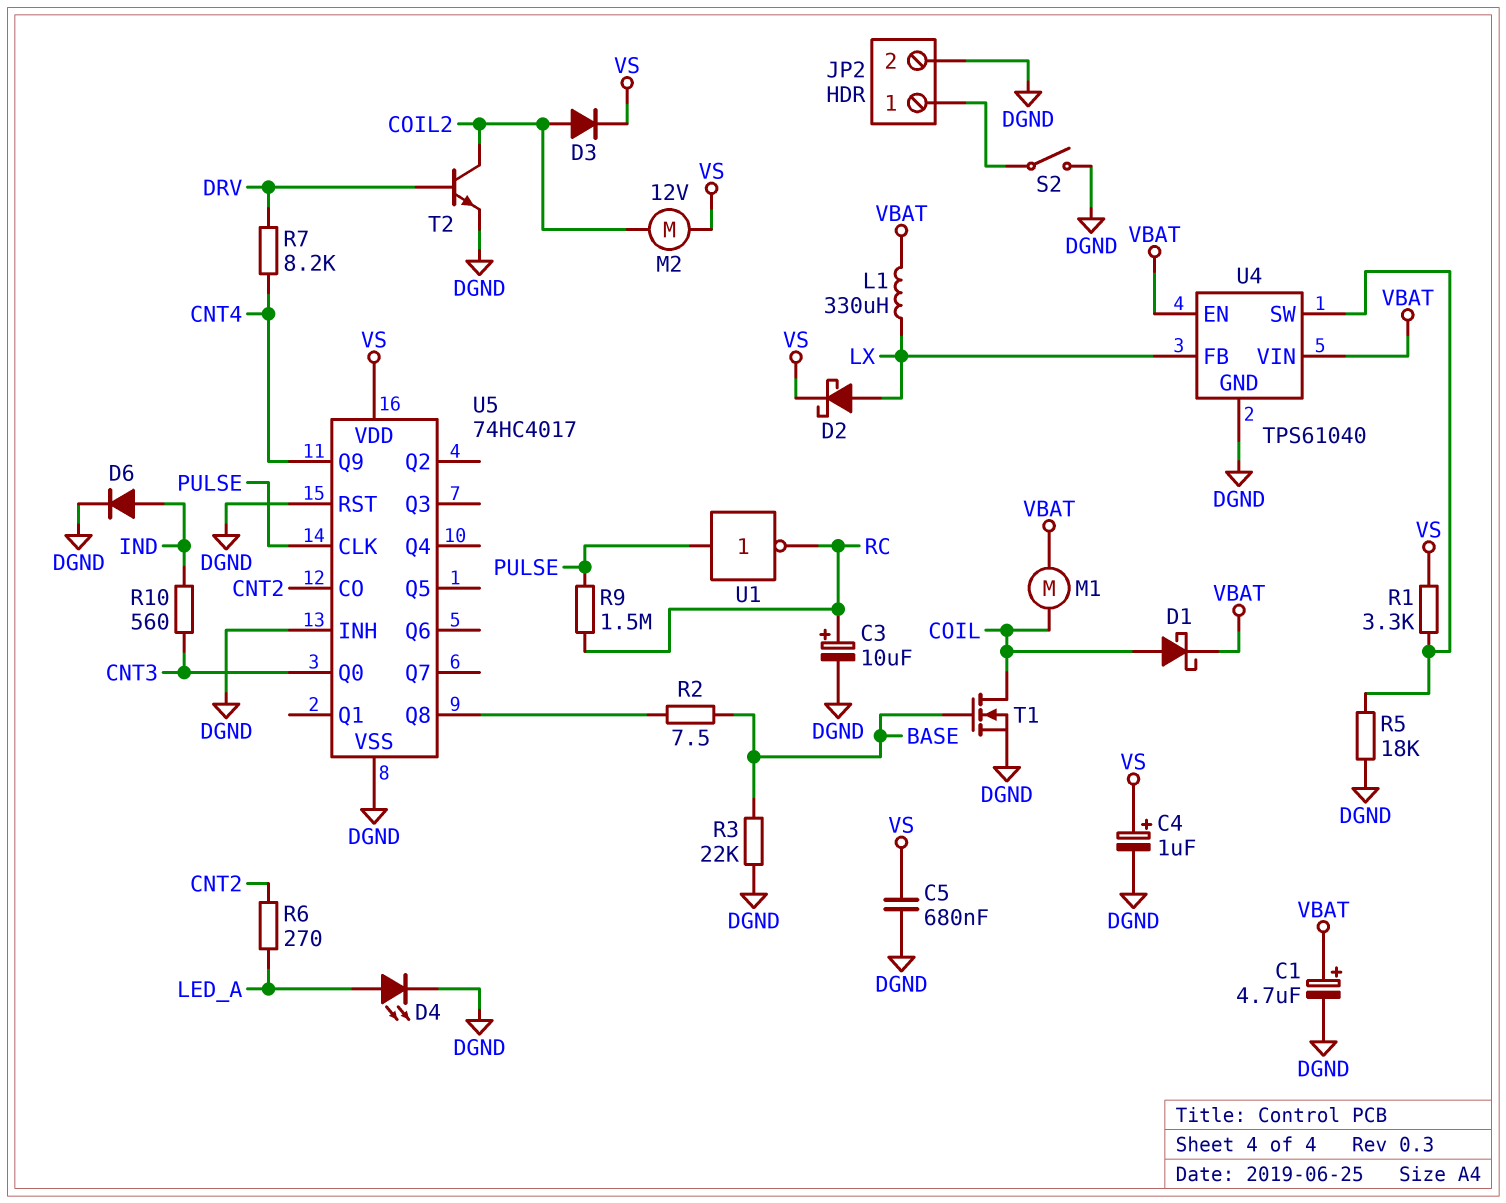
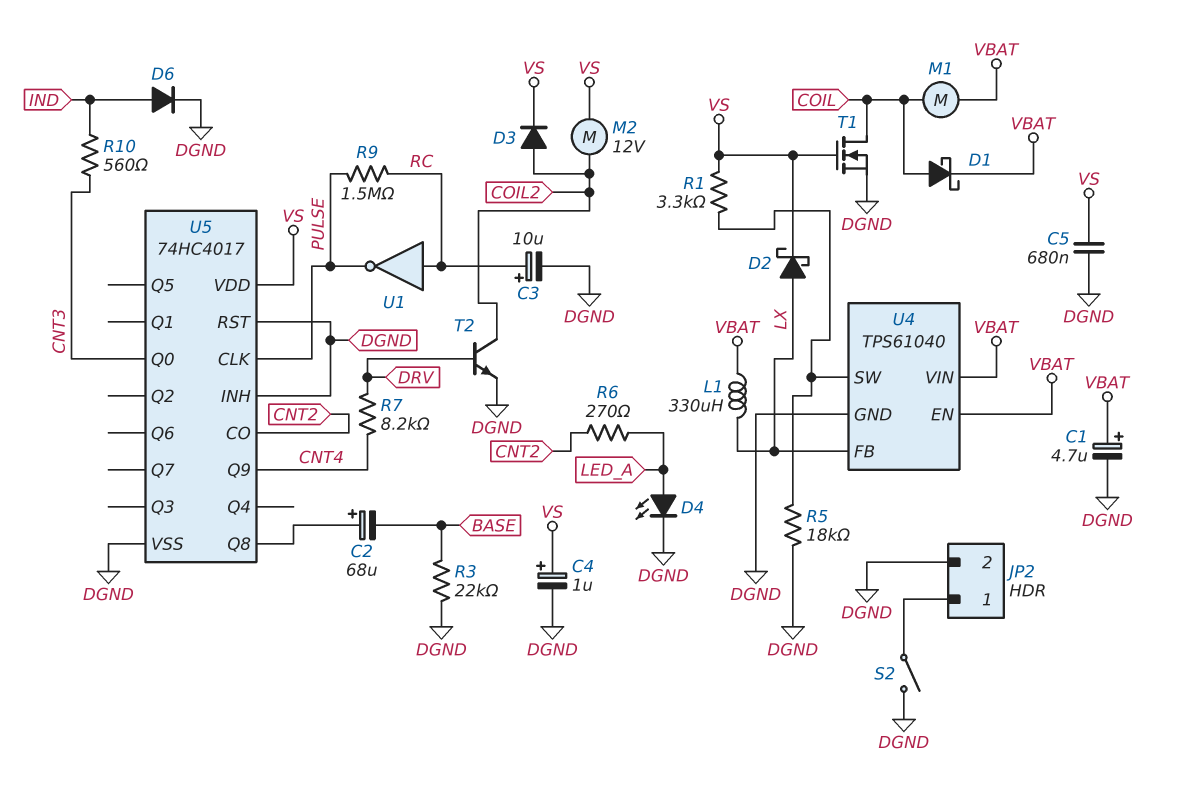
C2: none -> 68uF (plus U5/Q8, minus BASE)
R2: 7.5 (BASE, U5/Q8) -> none
T1: NMOS (G BASE, D COIL, S DGND) -> NMOS (G VS, D COIL, S DGND)
U1: NOT (in PULSE, out RC) -> NOT (in RC, out PULSE)

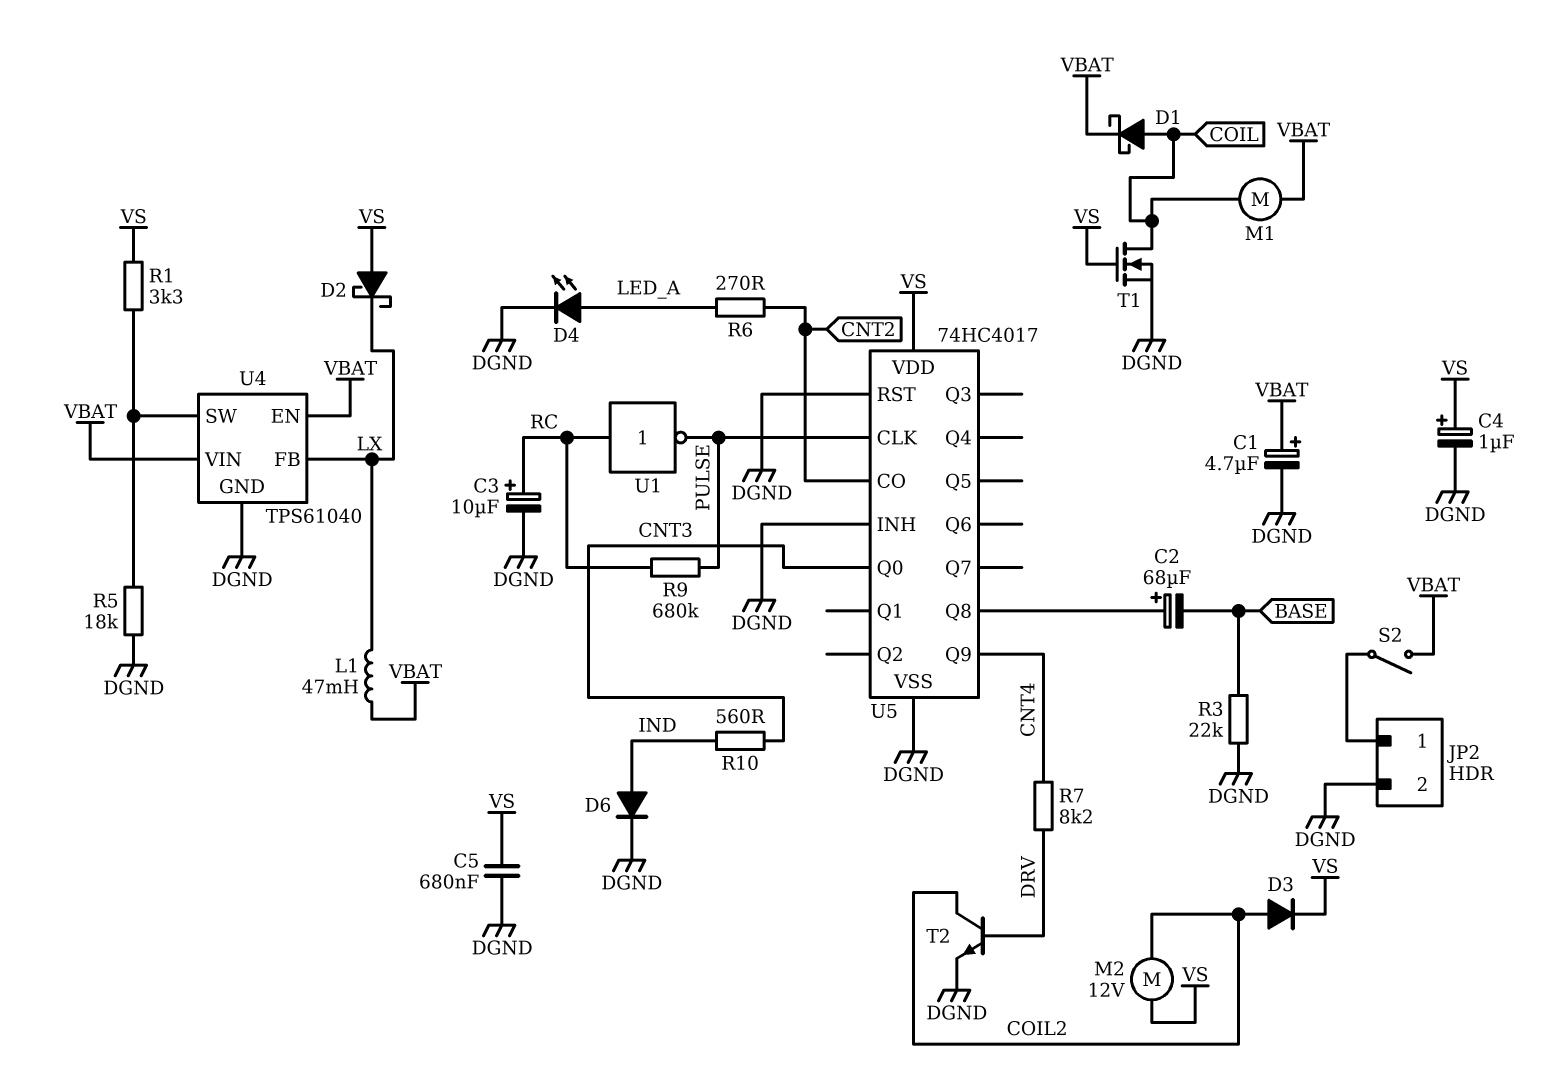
D2: schottky (A LX, K VS) -> schottky (A VS, K LX)
L1: 330uH (LX, VBAT) -> 47mH (LX, VBAT)
R9: 1.5M (PULSE, RC) -> 680k (PULSE, RC)
S2: switch (DGND, JP2/1) -> switch (JP2/1, VBAT)

